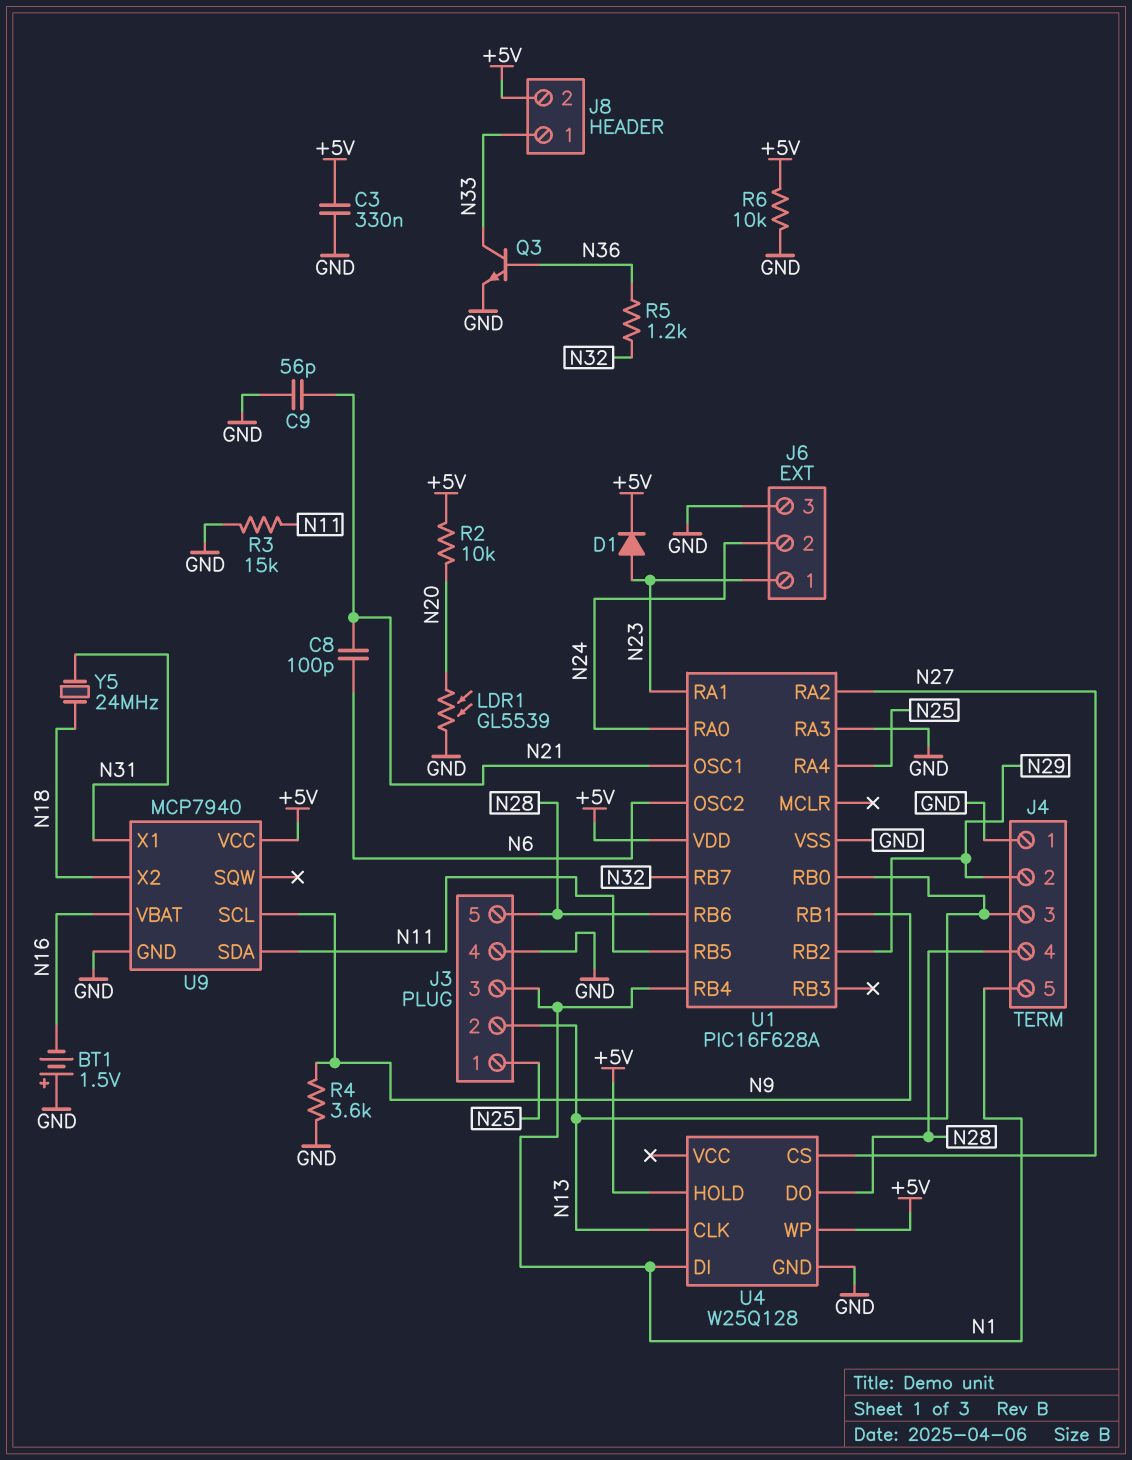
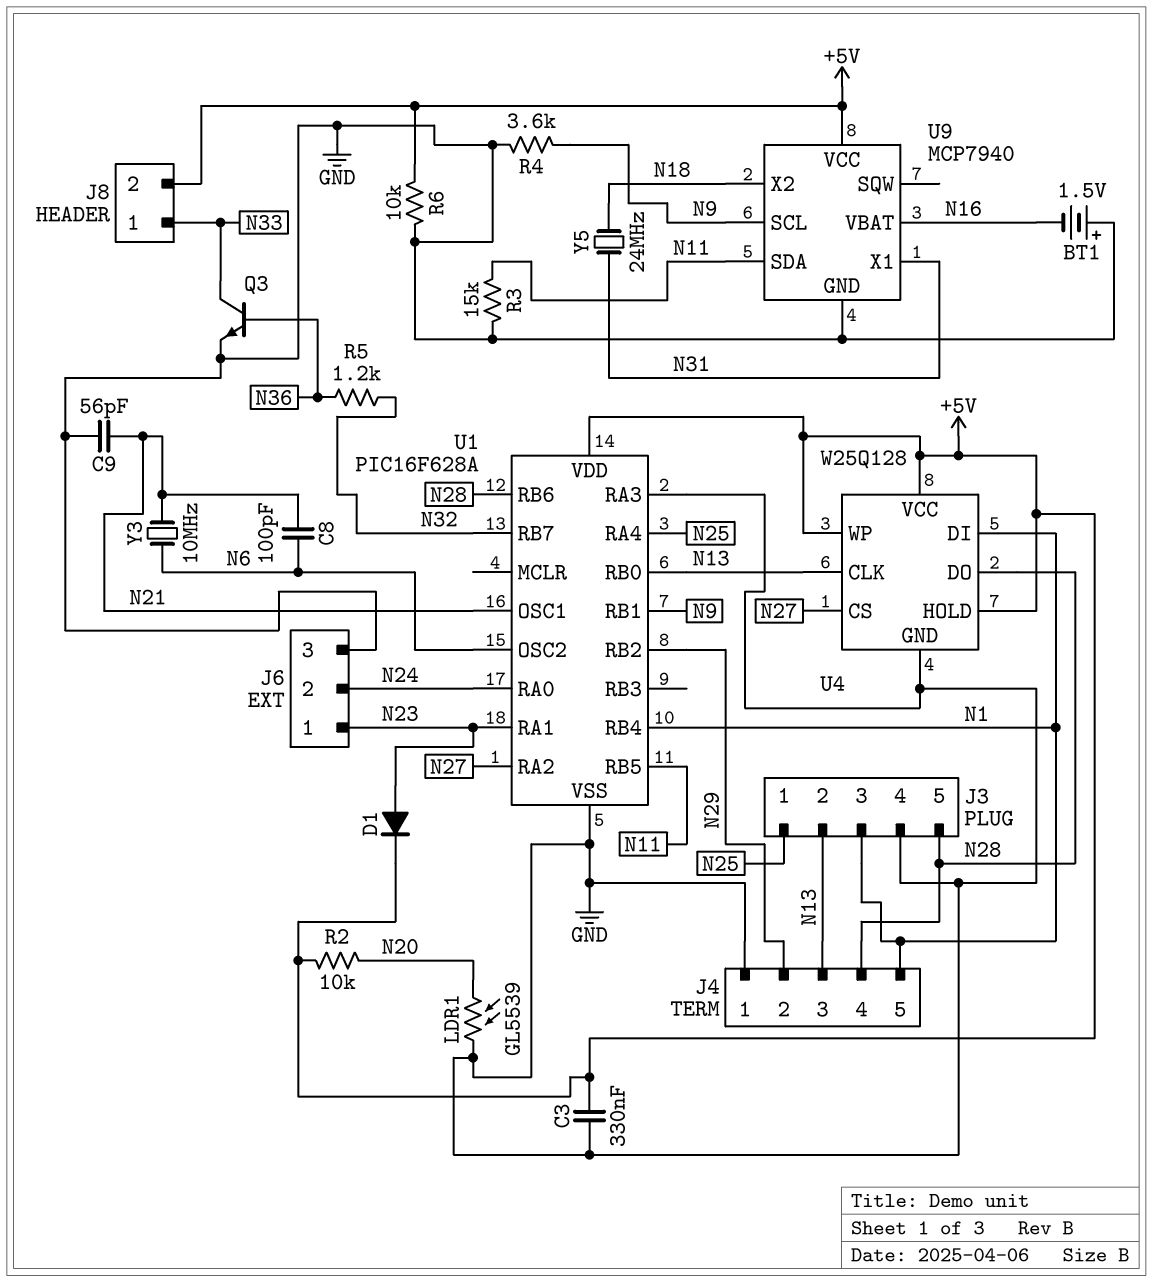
U4 pin VCC: none -> +5V
Y3: none -> 10MHz (N6, N21)

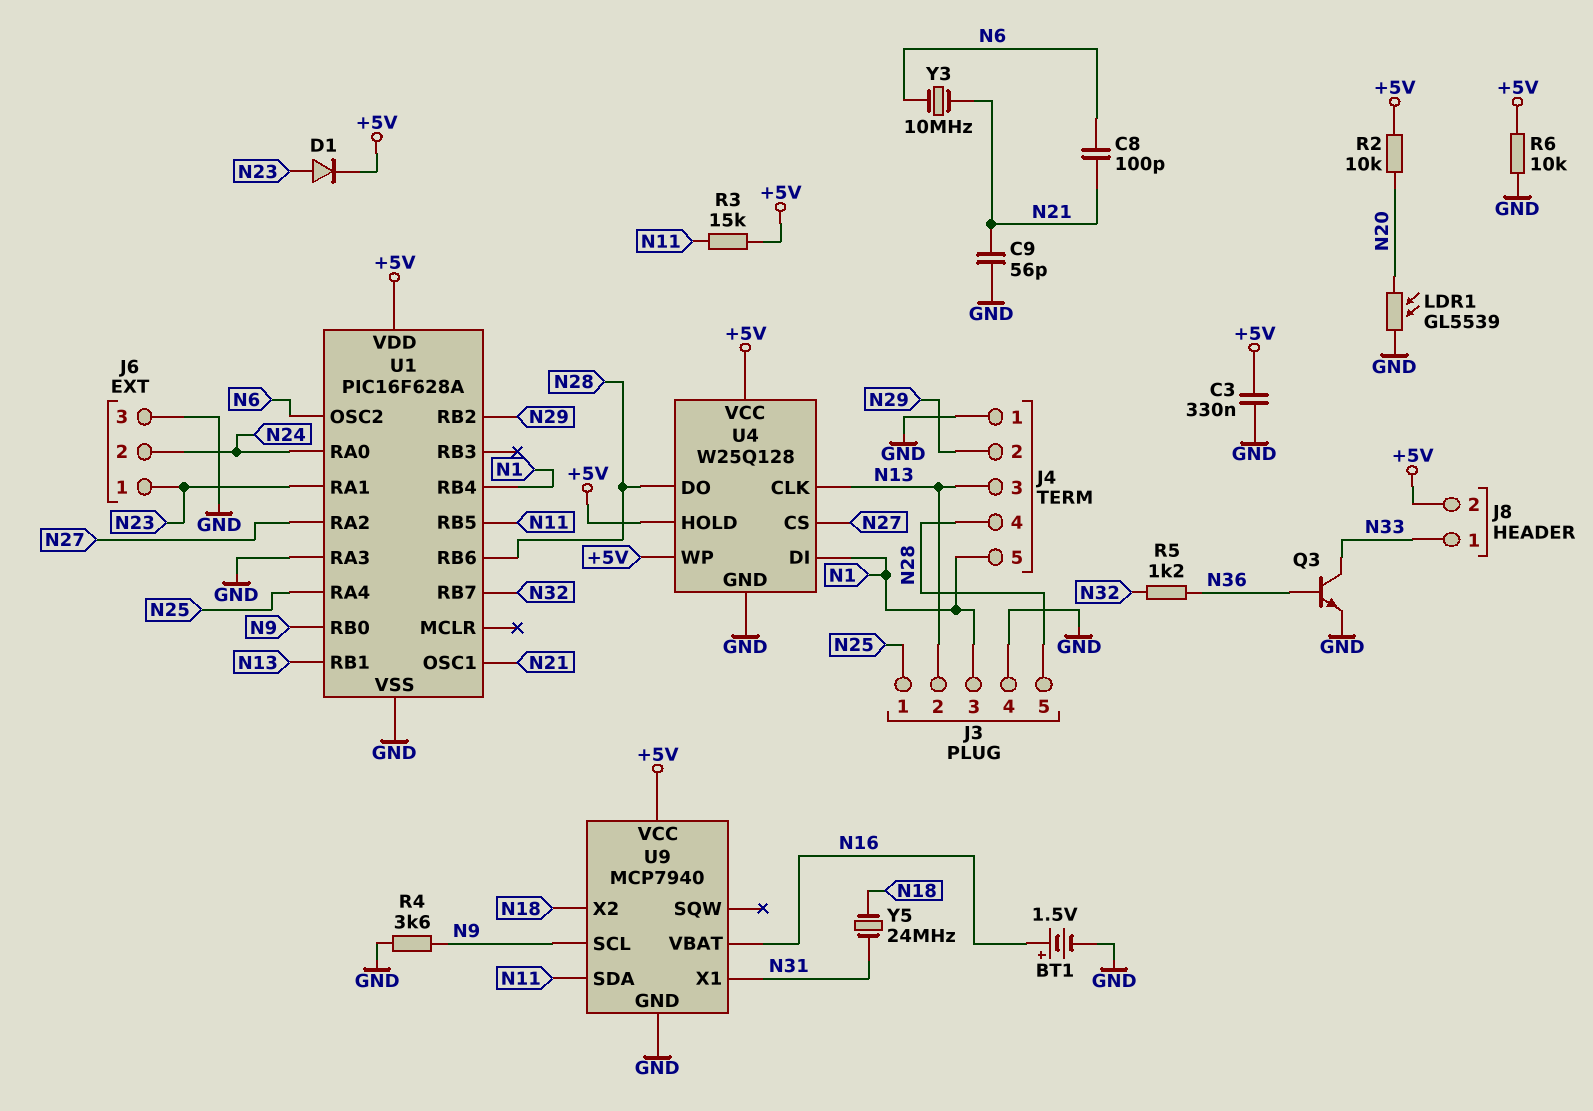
BT1: 1.5V (plus GND, minus N16) -> 1.5V (plus N16, minus GND)
R3: 15k (GND, N11) -> 15k (+5V, N11)
U1 pin RB0: N13 -> N9
U1 pin RB1: N9 -> N13

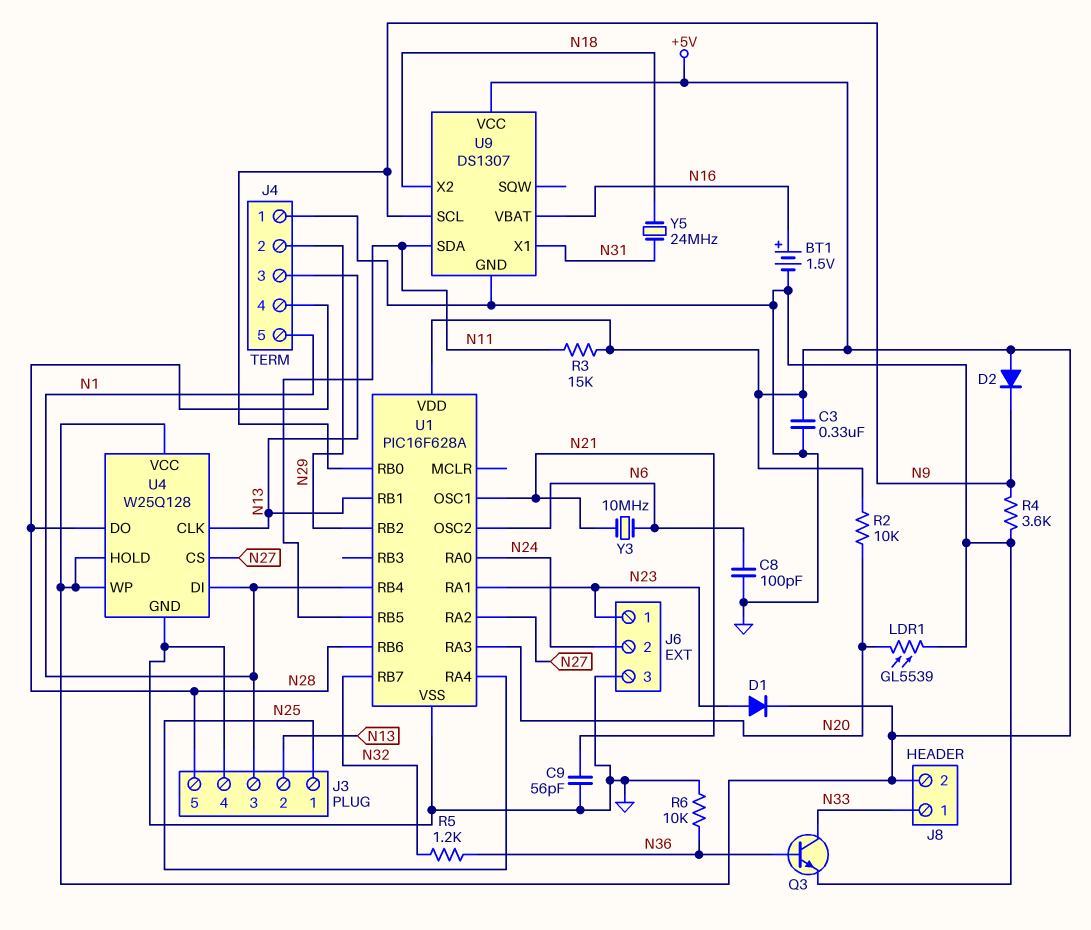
C8: 100pF (N6, N21) -> 100pF (GND, N6)
D2: none -> diode (A +5V, K N9)
R6: 10k (+5V, GND) -> 10k (GND, N36)
U1 pin RA3: GND -> N20
U9: MCP7940 -> DS1307

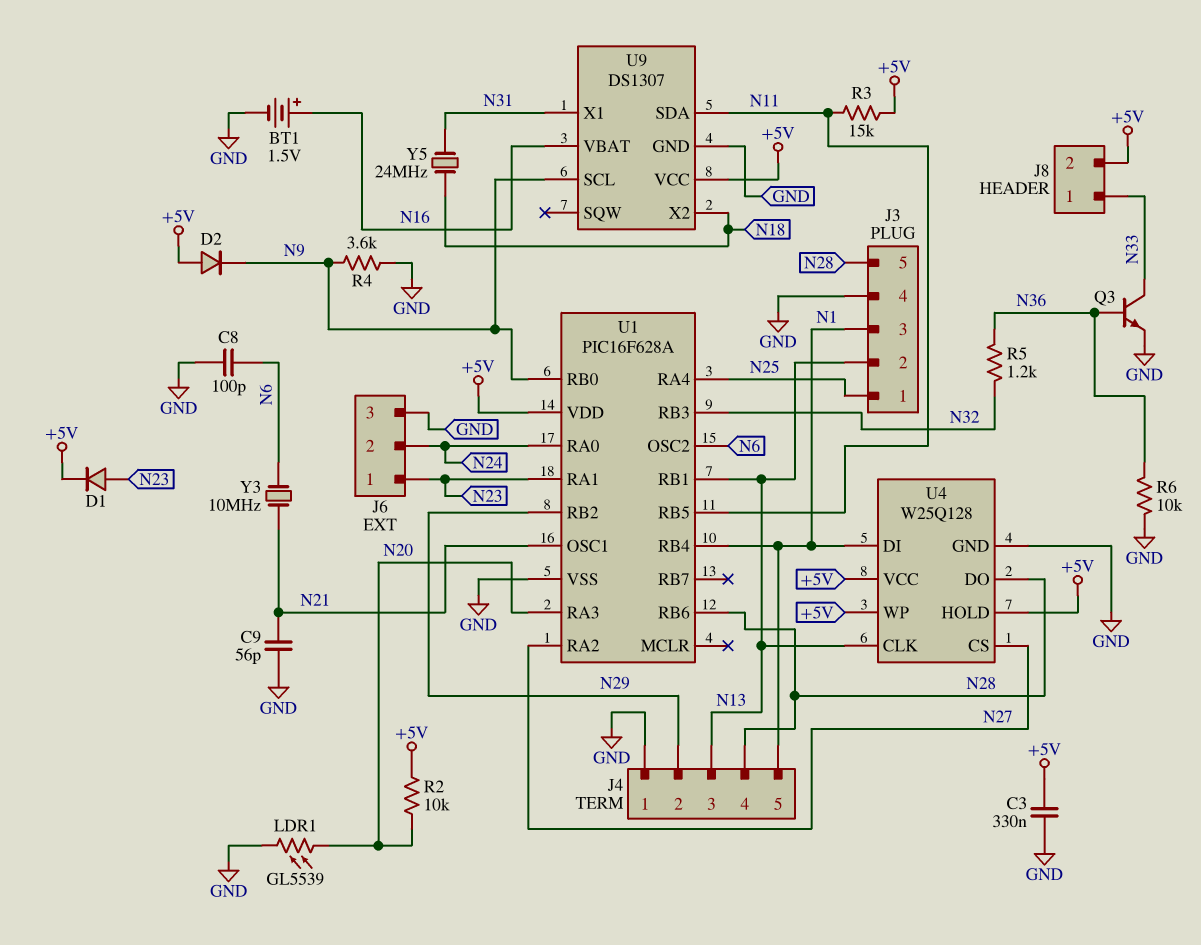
U1 pin RB3: none -> N32
U1 pin RB7: N32 -> none

